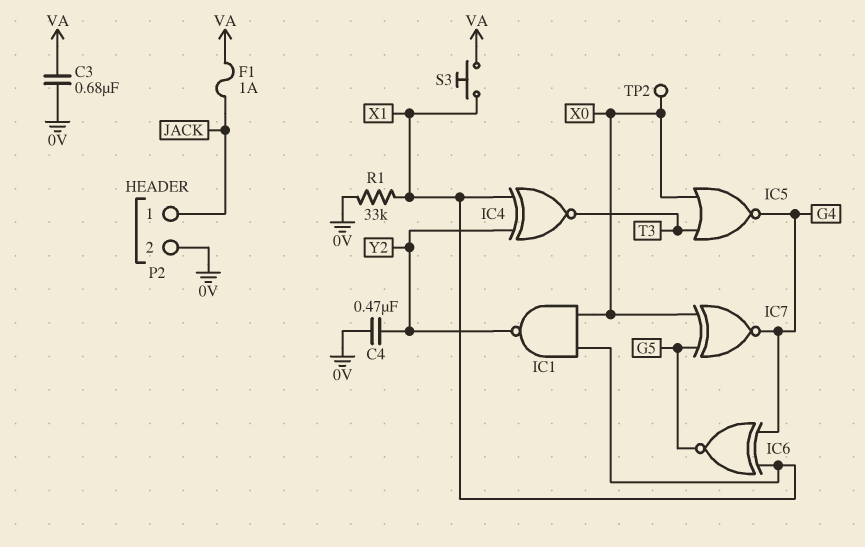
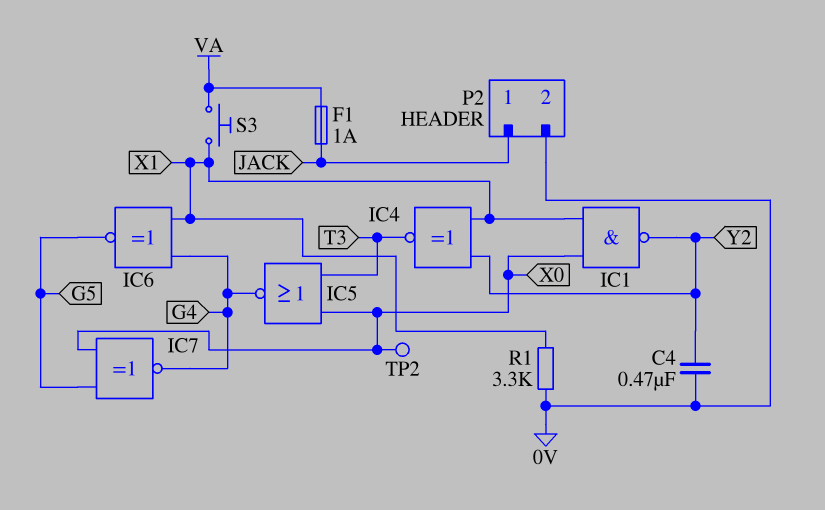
C3: 680nF (0V, VA) -> none
R1: 33k (0V, X1) -> 3.3k (0V, X1)

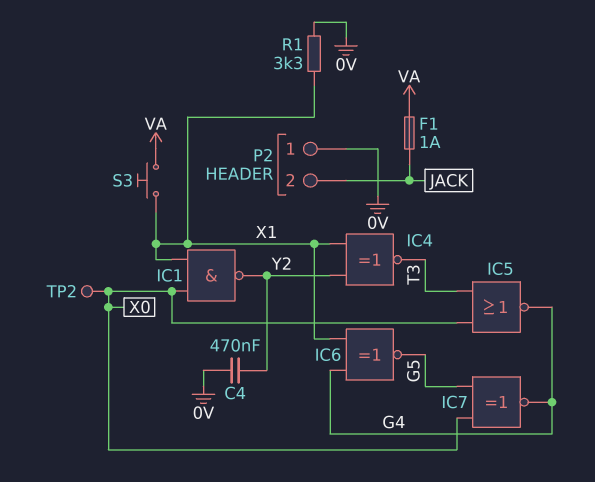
P2 pin 1: JACK -> 0V
P2 pin 2: 0V -> JACK

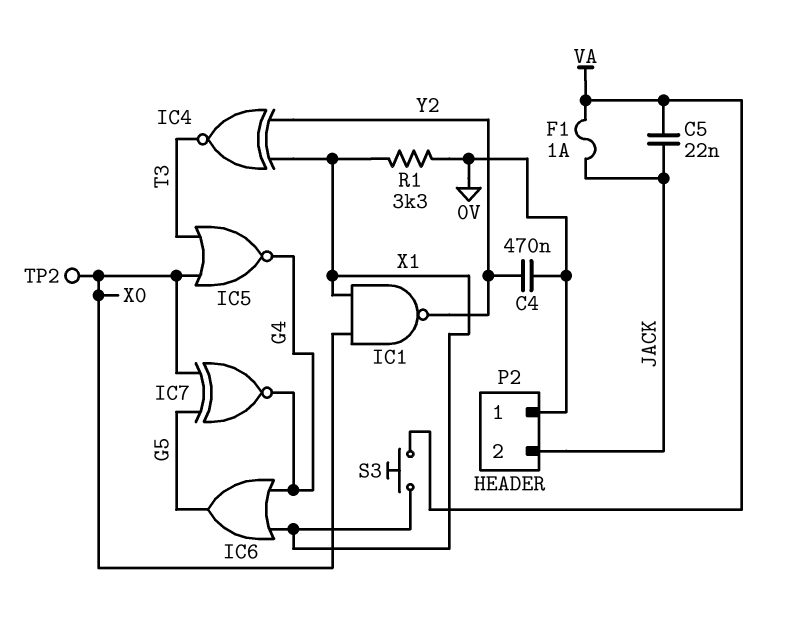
C5: none -> 22nF (JACK, VA)
IC6: XNOR (in G4, in X1, out G5) -> OR (in G4, in X1, out G5)

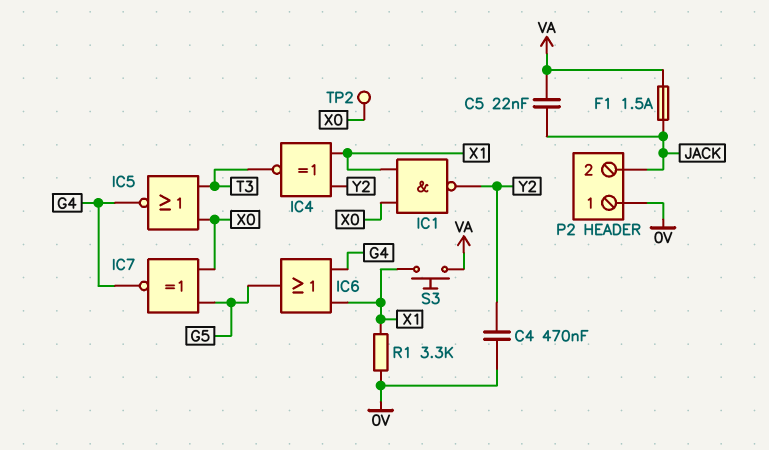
F1: 1A (JACK, VA) -> 1.5A (JACK, VA)

